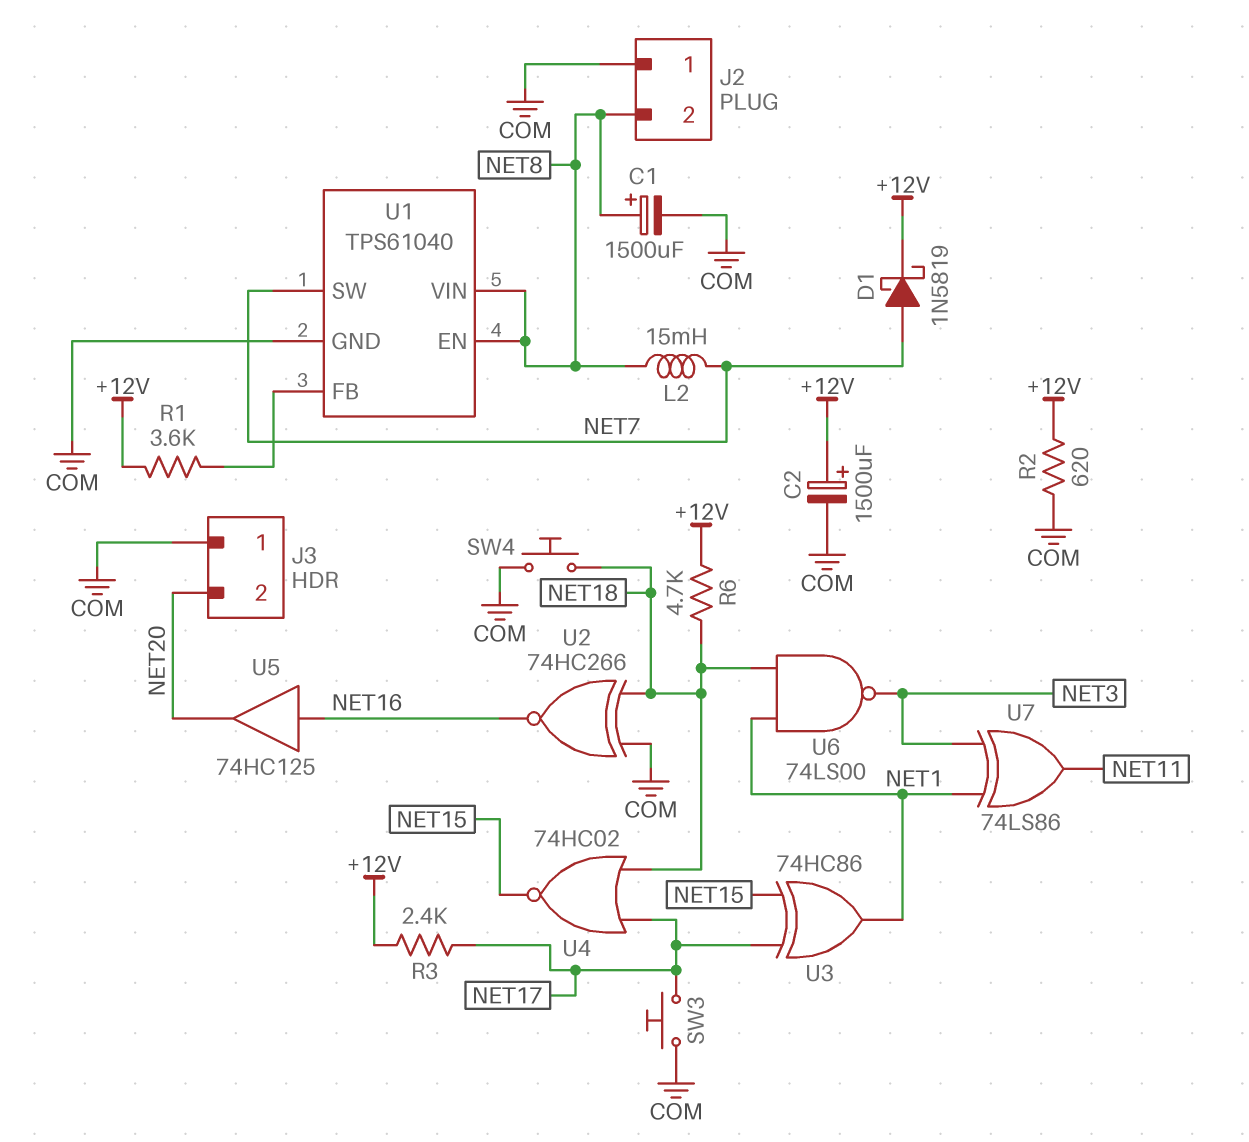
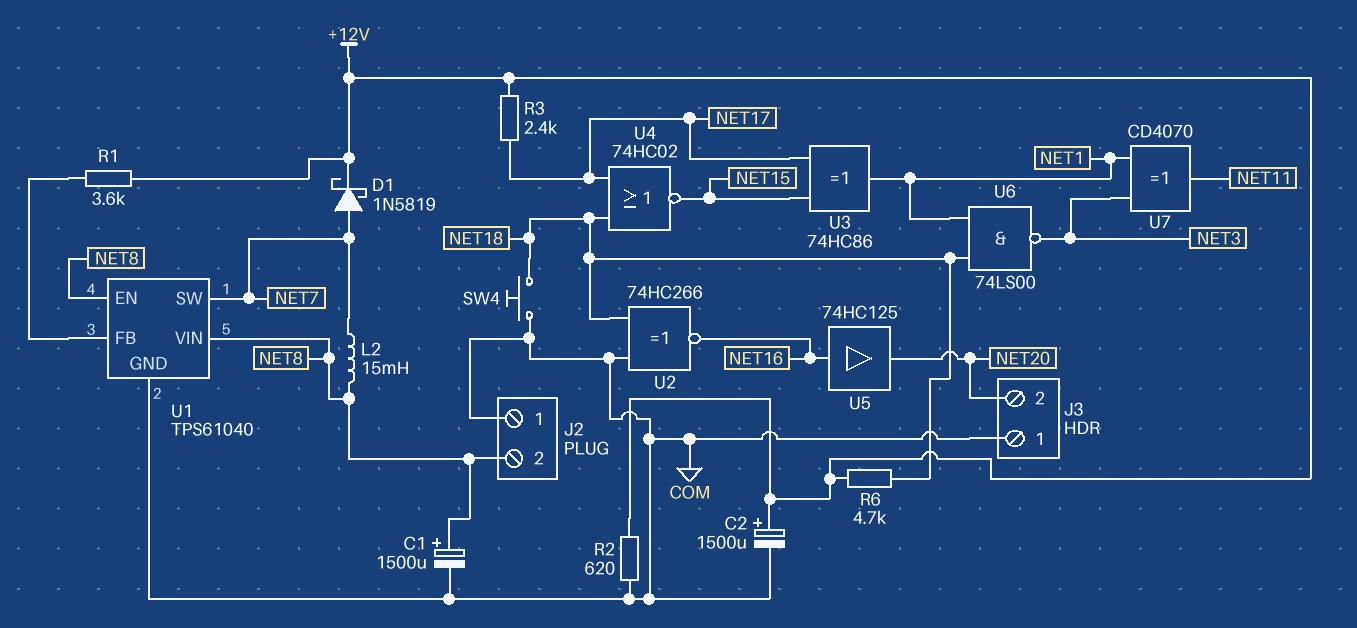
SW3: button (COM, NET17) -> none
U7: XOR 74LS86 (in NET1, in NET3, out NET11) -> XOR CD4070 (in NET1, in NET3, out NET11)

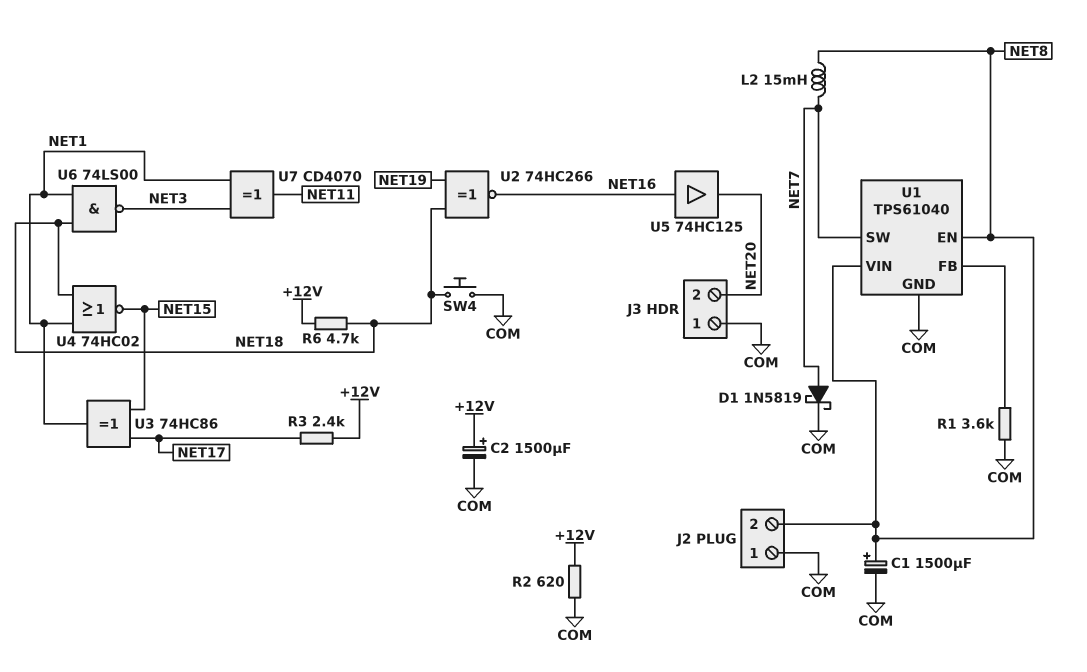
D1: schottky 1N5819 (A NET7, K +12V) -> schottky 1N5819 (A NET7, K COM)
R1: 3.6k (+12V, U1/FB) -> 3.6k (COM, U1/FB)
U2: XNOR 74HC266 (in COM, in NET18, out NET16) -> XNOR 74HC266 (in NET18, in NET19, out NET16)
U4: NOR 74HC02 (in NET17, in NET18, out NET15) -> NOR 74HC02 (in NET1, in NET18, out NET15)

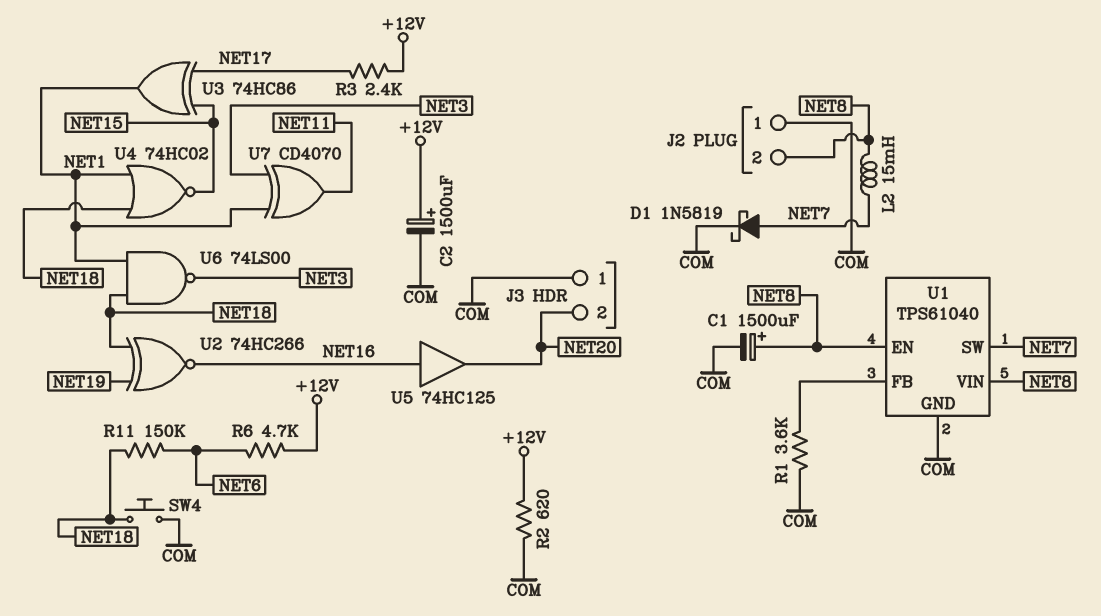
R6: 4.7k (+12V, NET18) -> 4.7k (+12V, NET6)
R11: none -> 150k (NET6, NET18)

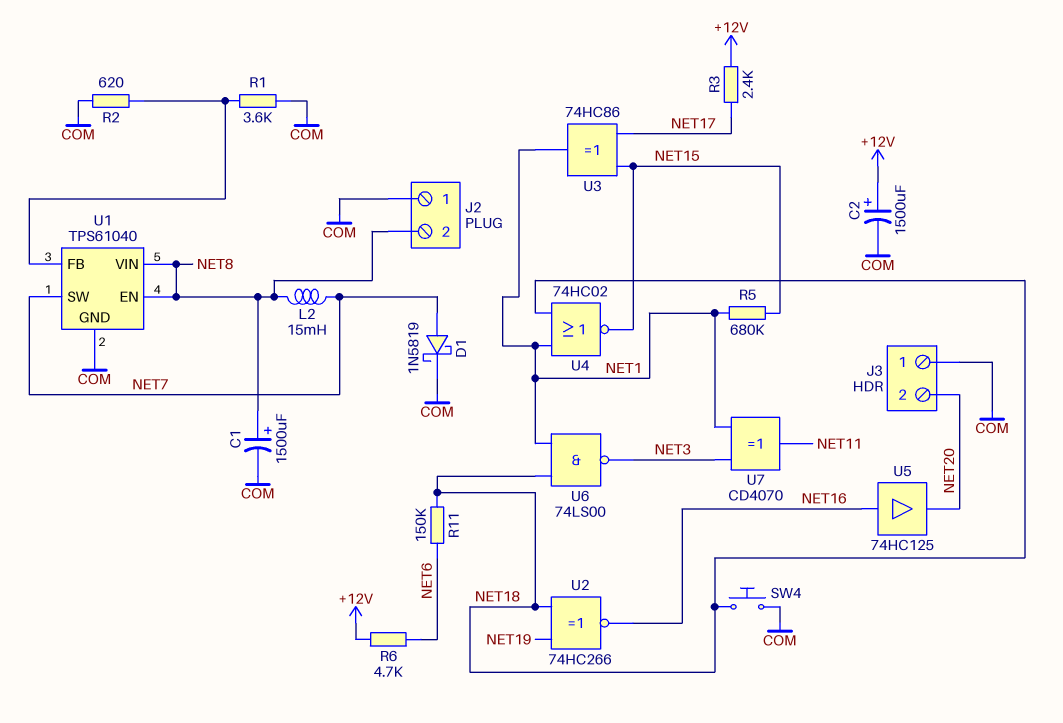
R2: 620 (+12V, COM) -> 620 (COM, U1/FB)
R5: none -> 680k (NET1, NET15)

